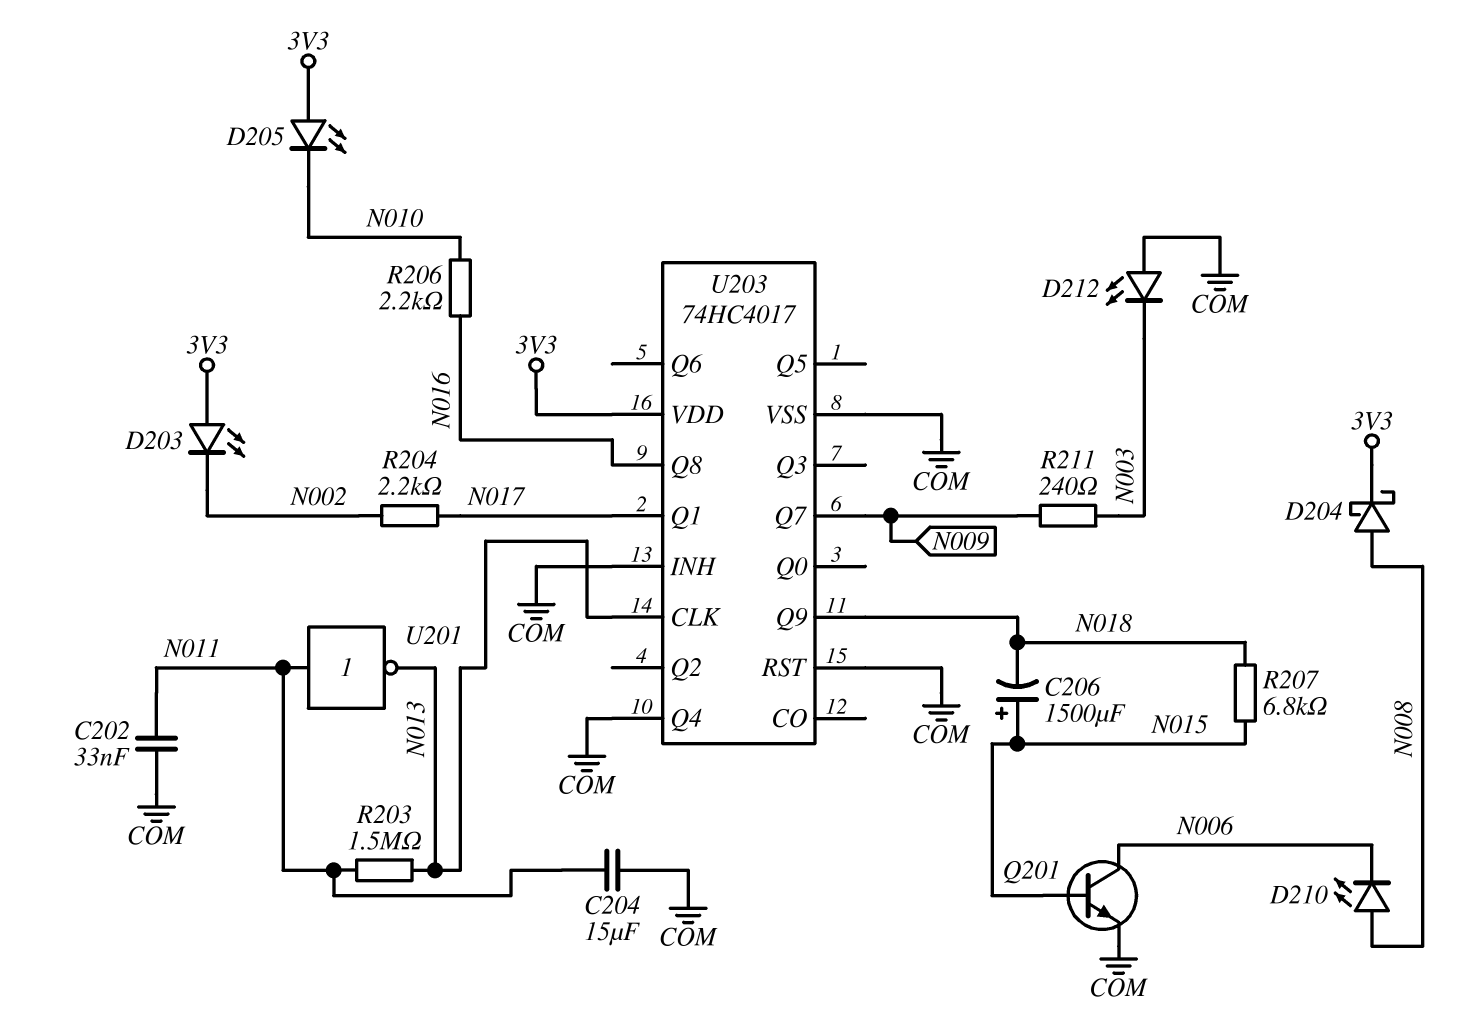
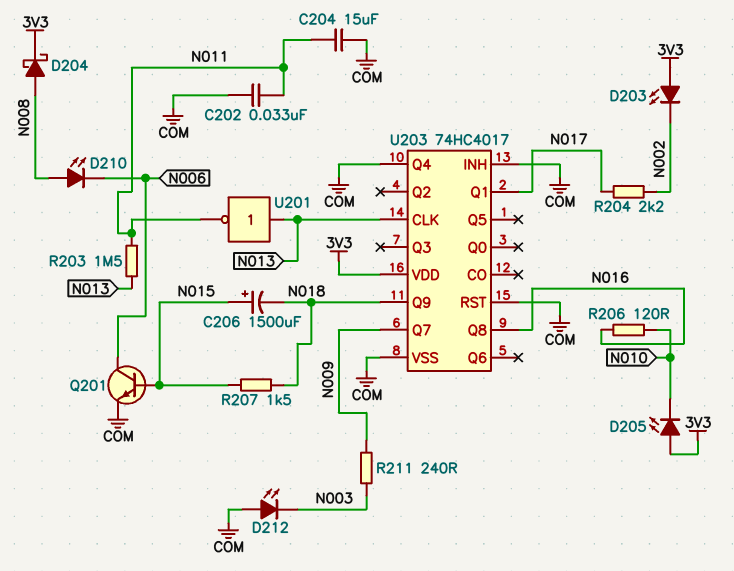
R206: 2.2k (N010, N016) -> 120 (N010, N016)
R207: 6.8k (N015, N018) -> 1.5k (N015, N018)
U201: NOT (in N011, out N013) -> NOT (in N013, out N011)

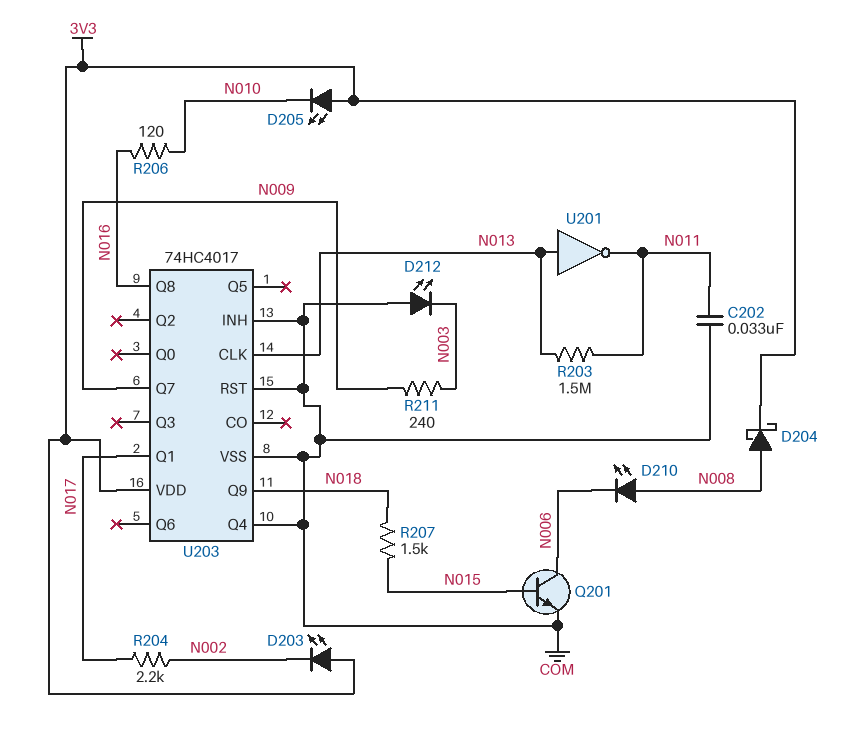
C204: 15uF (COM, N011) -> none
C206: 1500uF (plus N015, minus N018) -> none

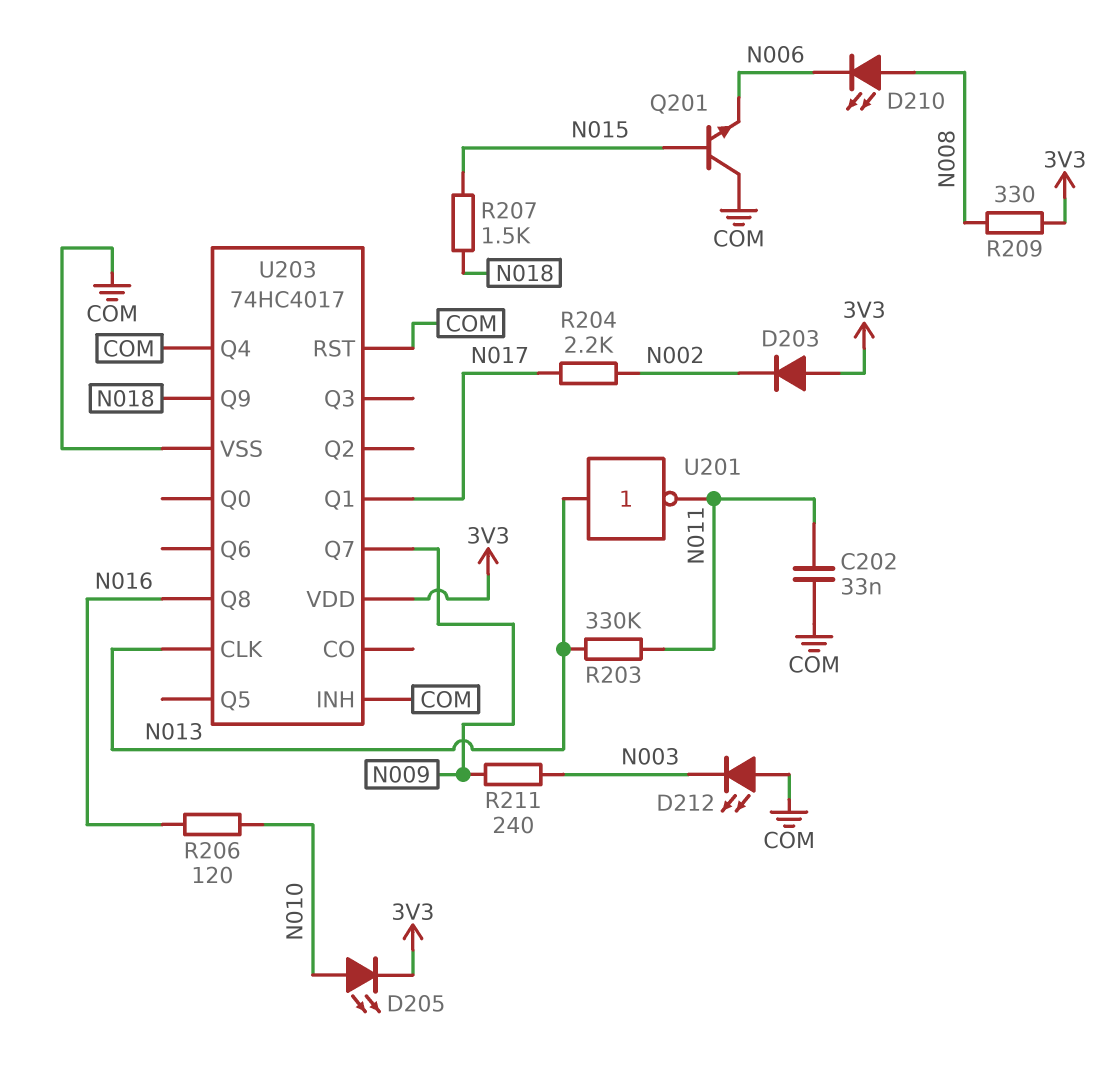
D203: LED (A 3V3, K N002) -> diode (A 3V3, K N002)
D204: schottky (A N008, K 3V3) -> none
D205: LED (A 3V3, K N010) -> LED (A N010, K 3V3)
Q201: NPN (B N015, C N006, E COM) -> NPN (B N015, C COM, E N006)
R203: 1.5M (N011, N013) -> 330k (N011, N013)
R209: none -> 330 (3V3, N008)

